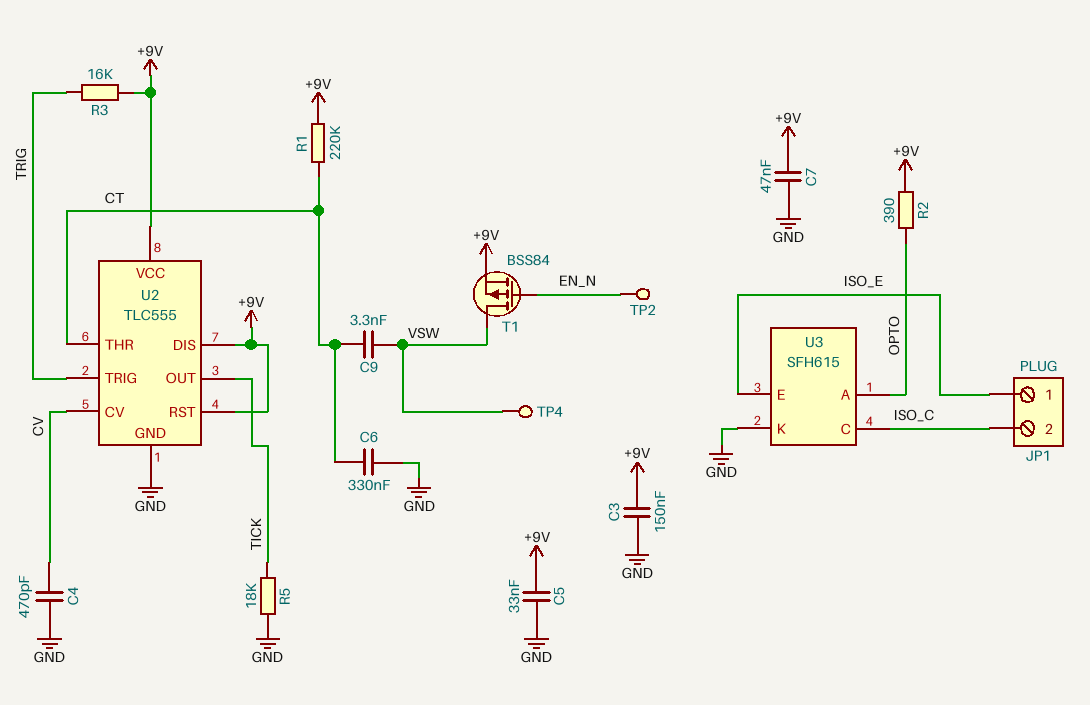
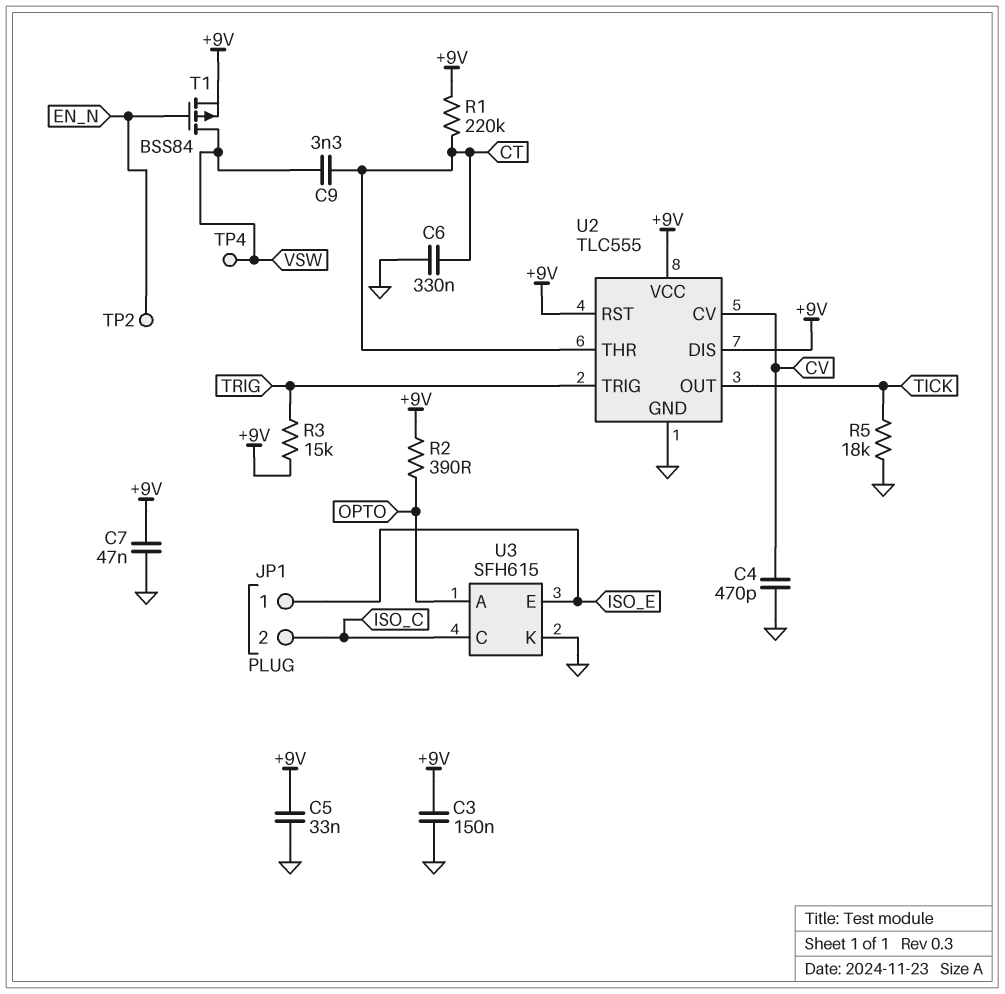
R3: 16k (+9V, TRIG) -> 15k (+9V, TRIG)

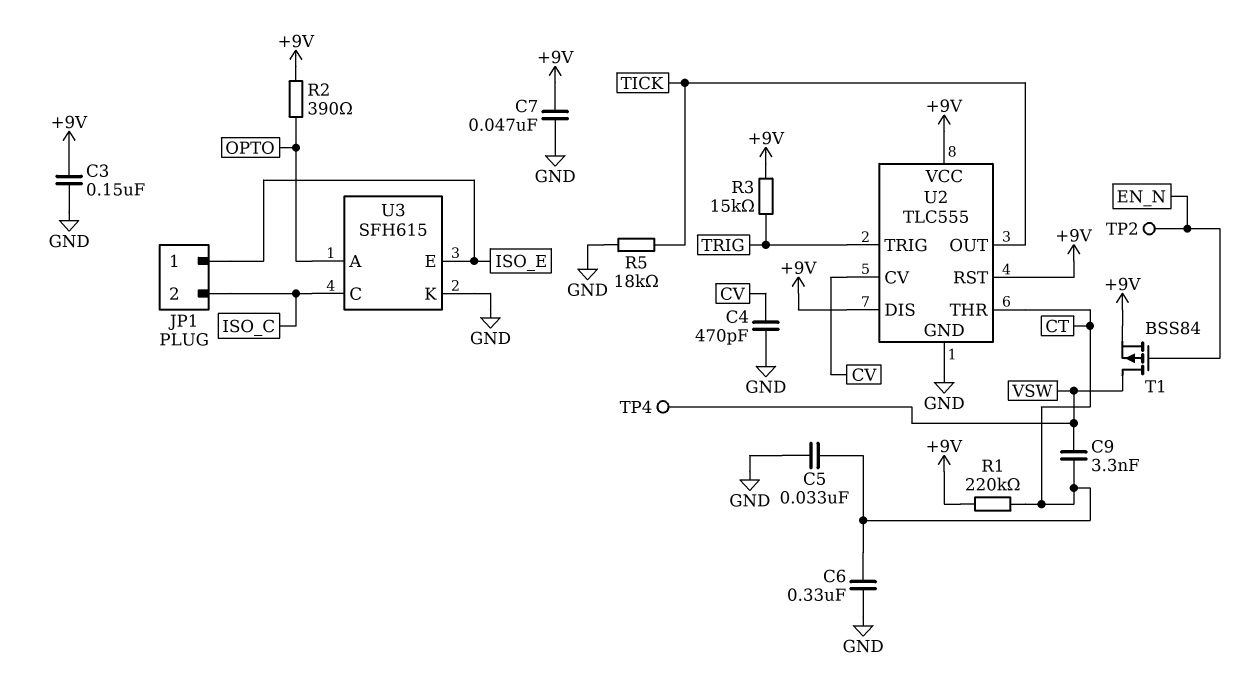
C5: 33nF (+9V, GND) -> 33nF (CT, GND)

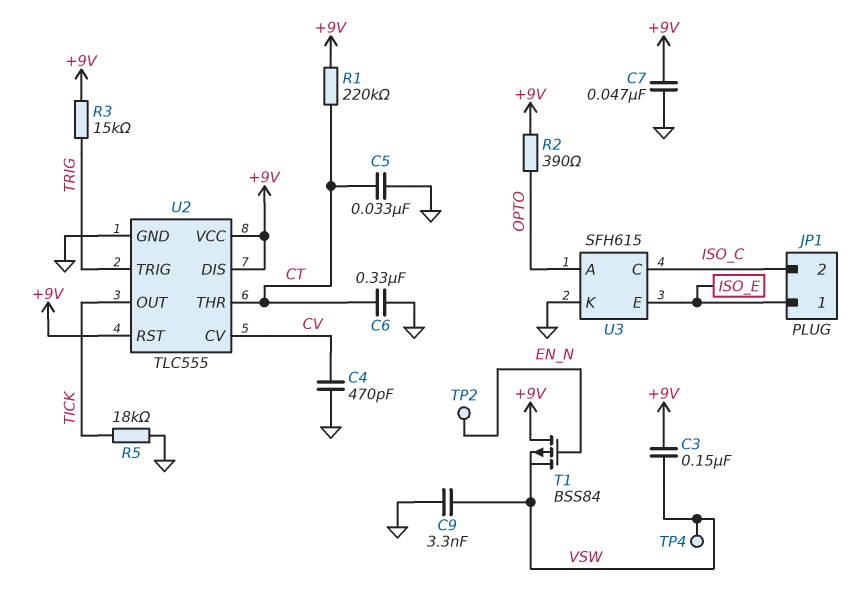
C3: 150nF (+9V, GND) -> 150nF (+9V, VSW)
C9: 3.3nF (CT, VSW) -> 3.3nF (GND, VSW)
T1: PMOS BSS84 (G EN_N, D VSW, S +9V) -> PMOS BSS84 (G EN_N, D +9V, S VSW)

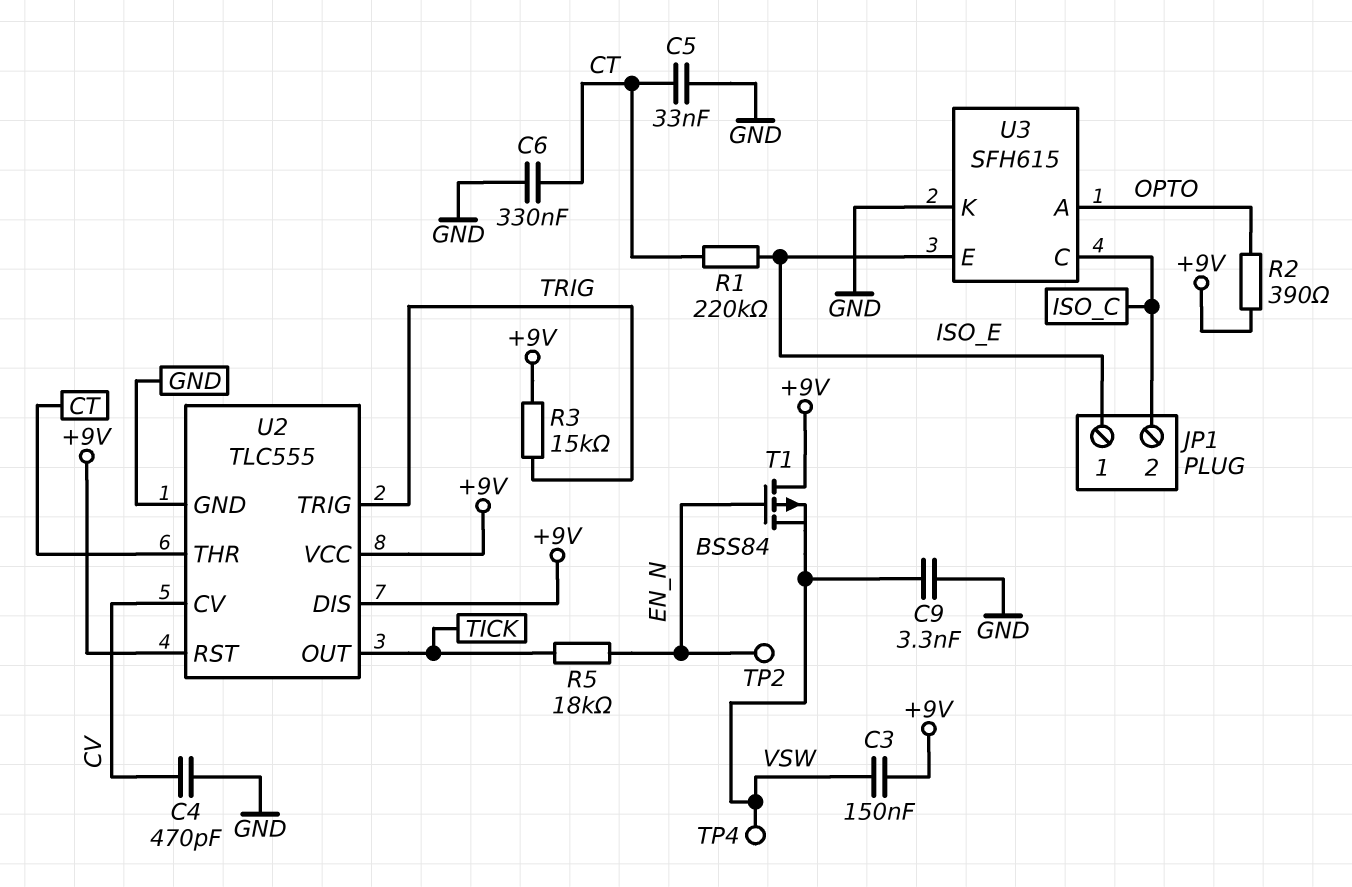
C7: 47nF (+9V, GND) -> none
R1: 220k (+9V, CT) -> 220k (CT, ISO_E)
R5: 18k (GND, TICK) -> 18k (EN_N, TICK)

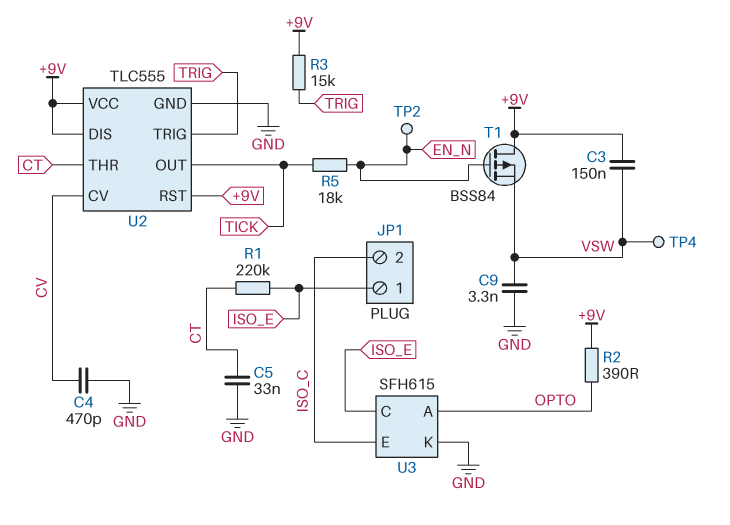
C6: 330nF (CT, GND) -> none
U3 pin C: ISO_C -> ISO_E
U3 pin E: ISO_E -> ISO_C

